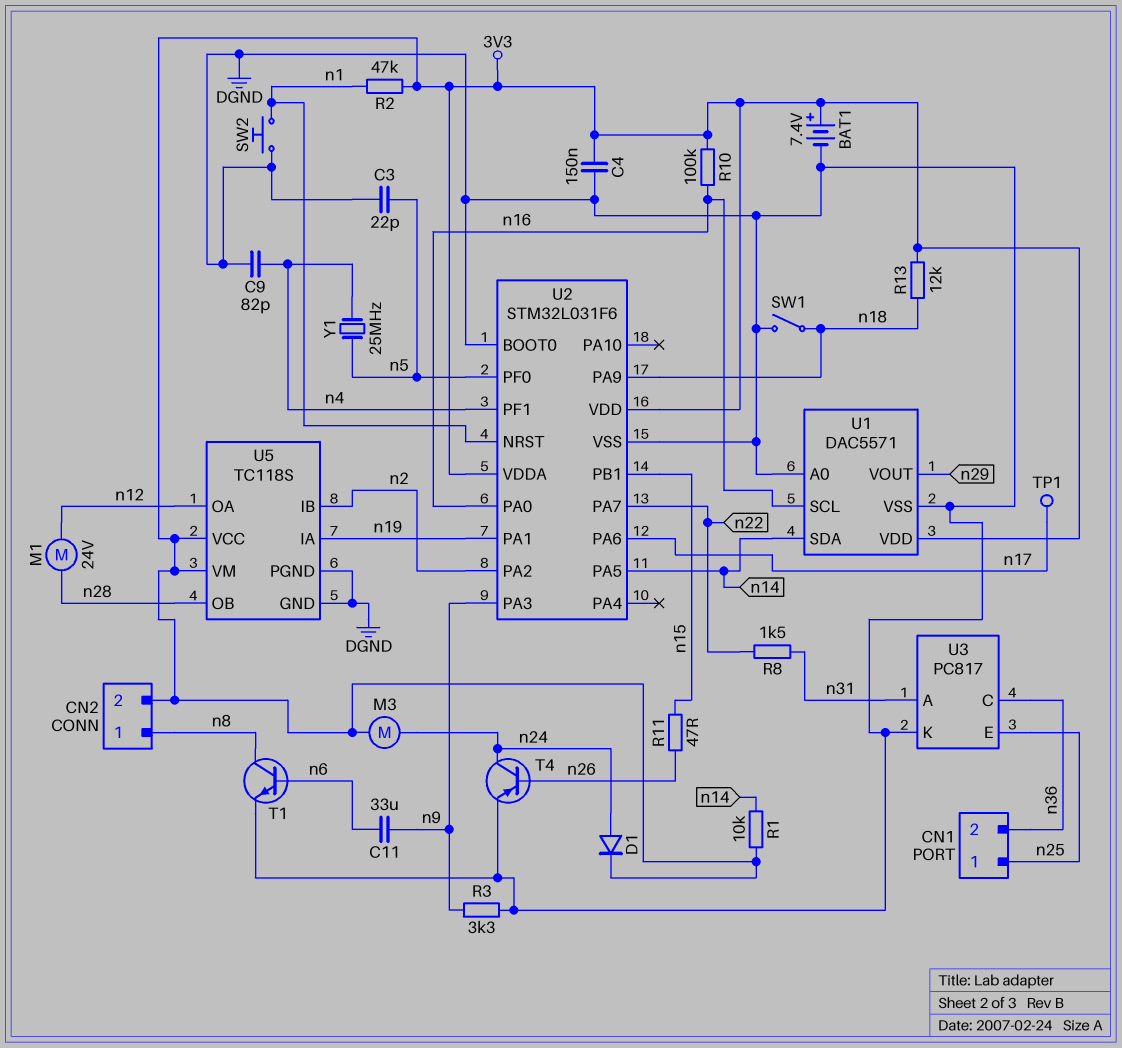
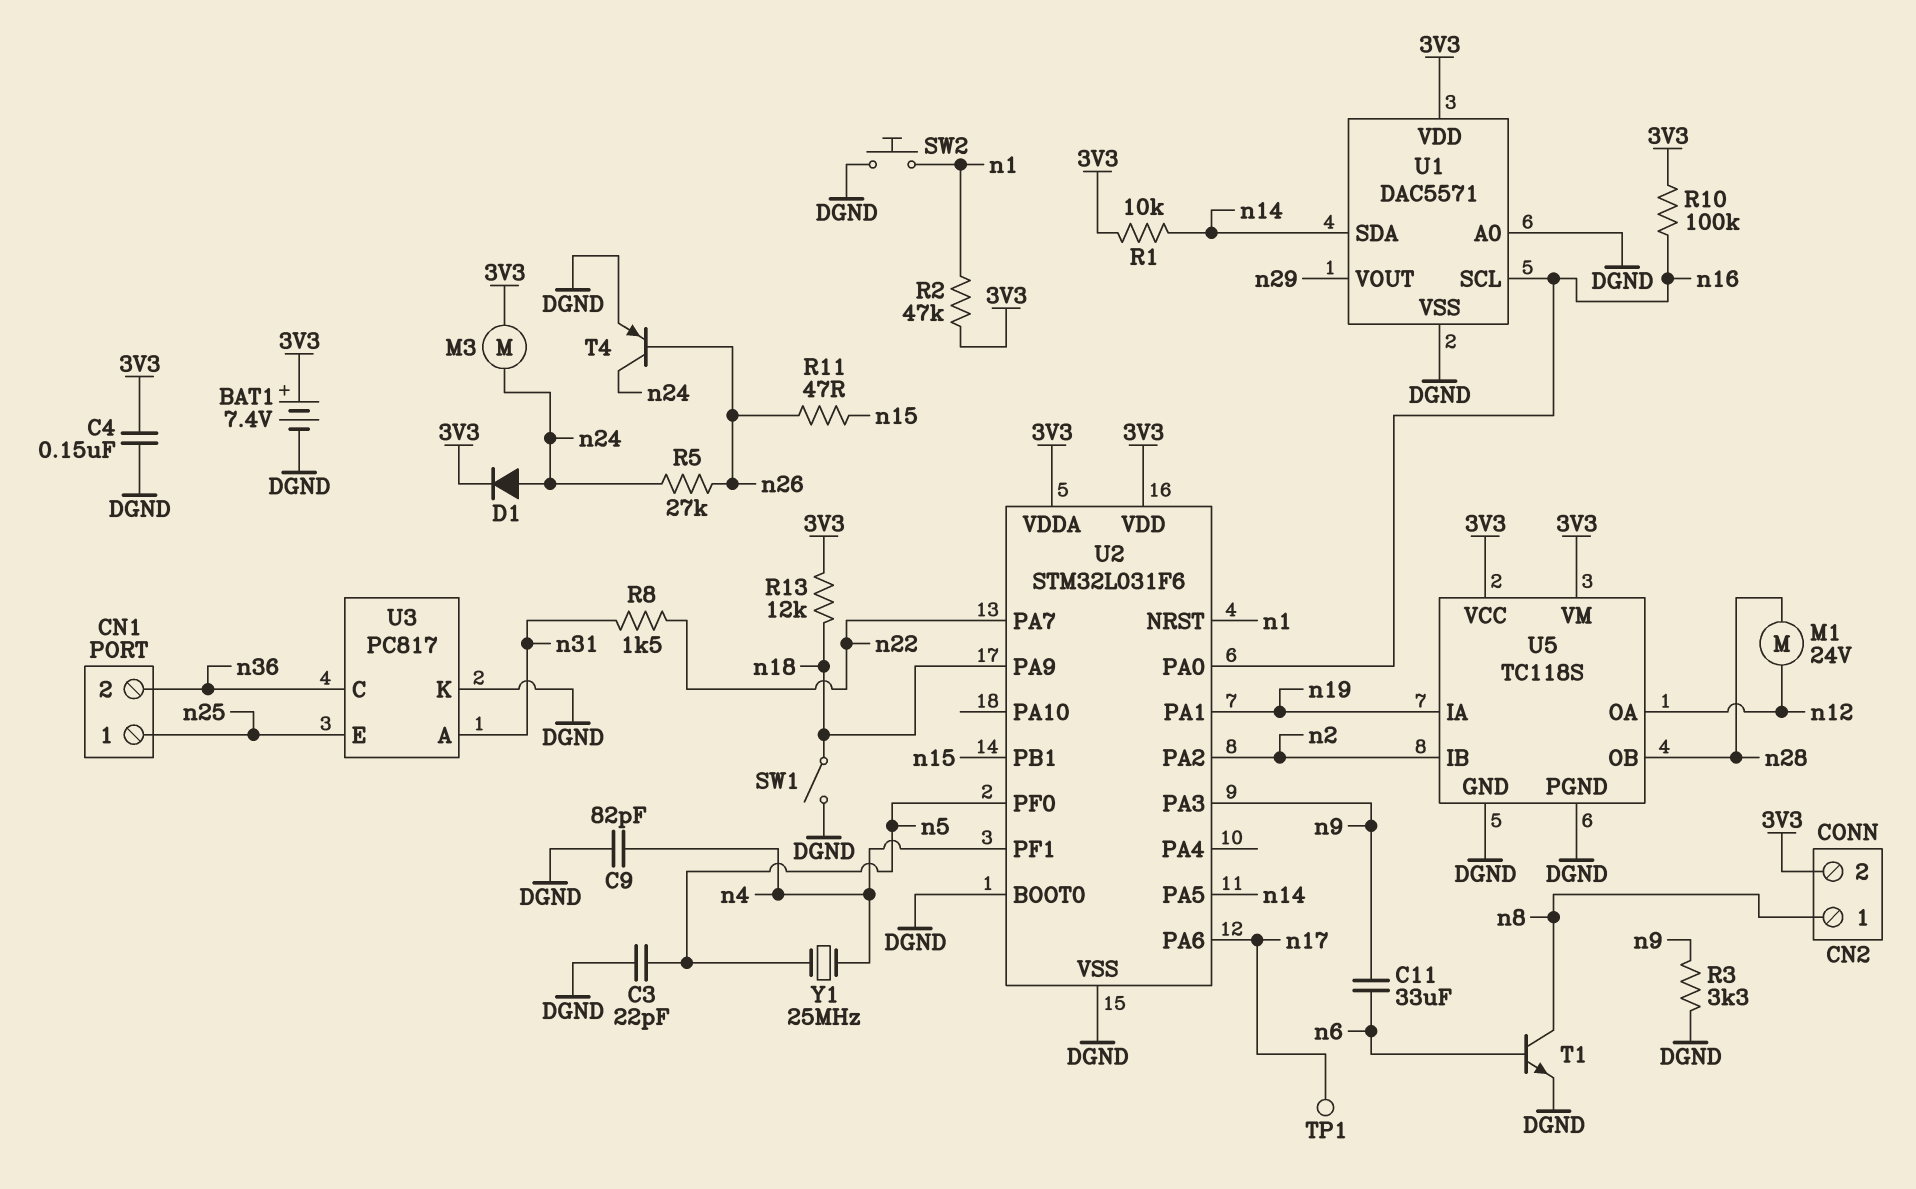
R5: none -> 27k (n24, n26)

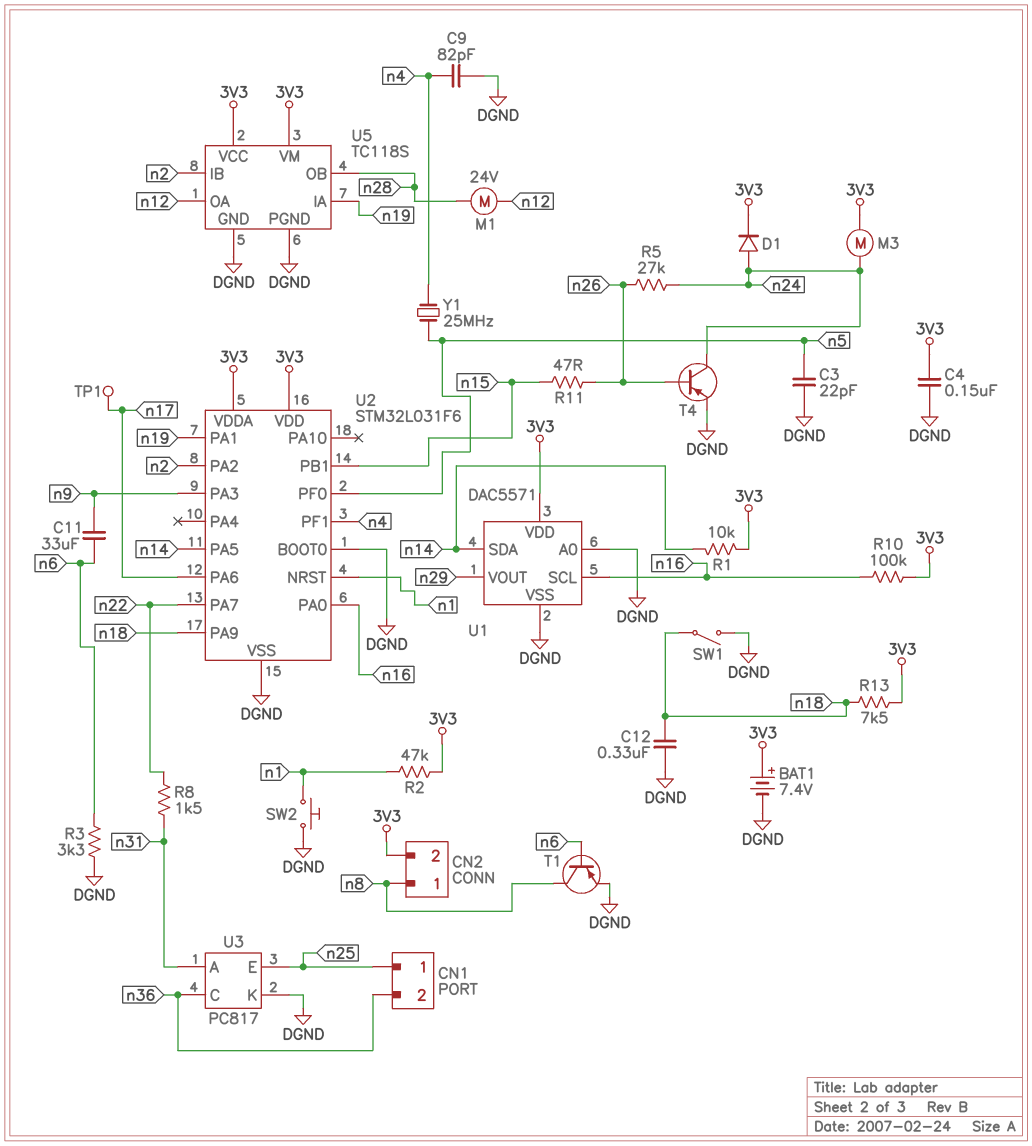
C12: none -> 330nF (DGND, n18)
R3: 3.3k (DGND, n9) -> 3.3k (DGND, n6)
R13: 12k (3V3, n18) -> 7.5k (3V3, n18)
T1: NPN (B n6, C n8, E DGND) -> PNP (B n6, C n8, E DGND)

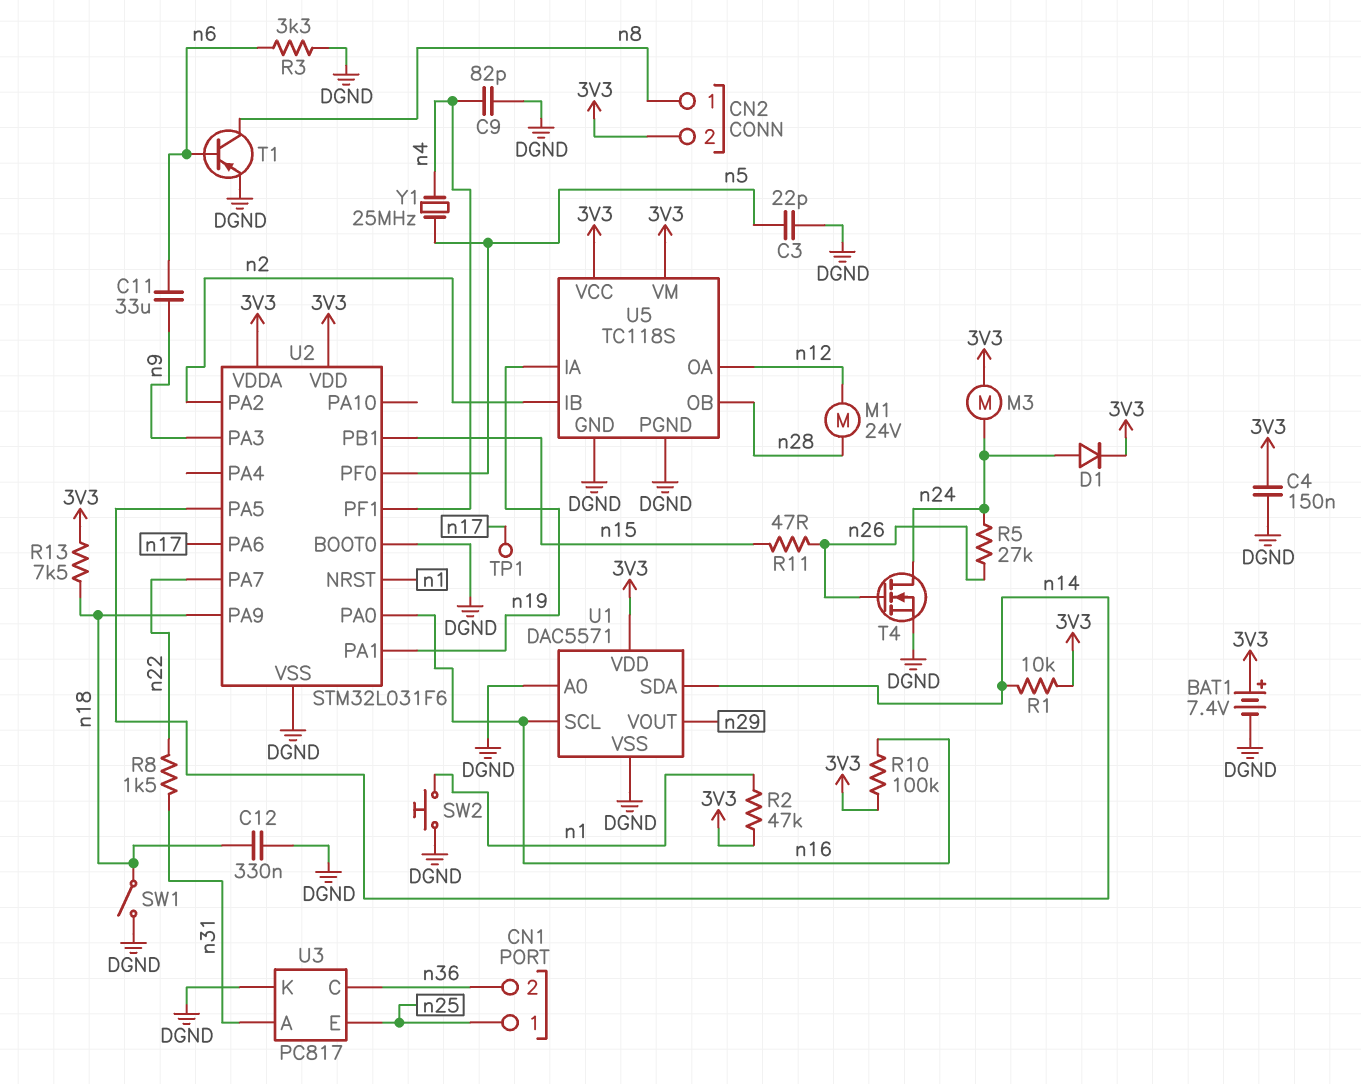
T4: PNP (B n26, C n24, E DGND) -> NMOS (G n26, D n24, S DGND)

